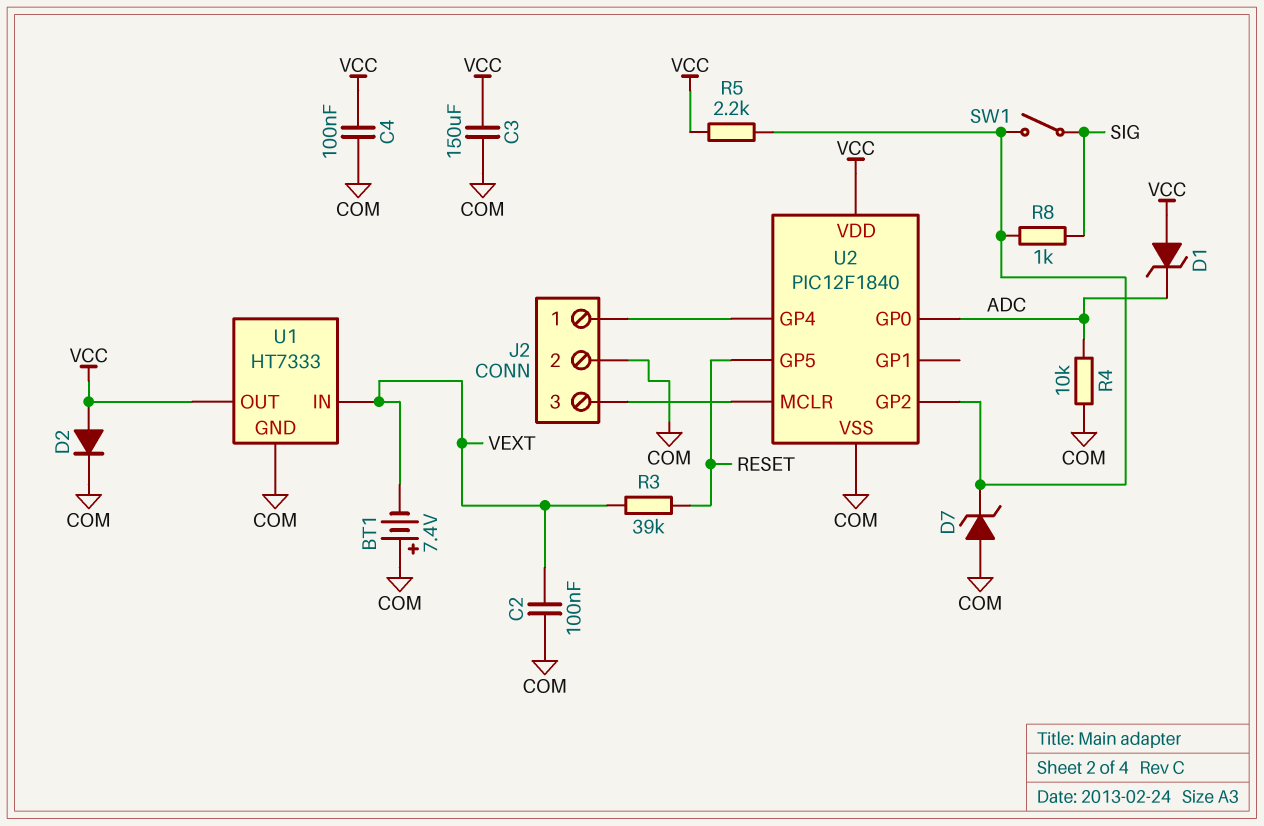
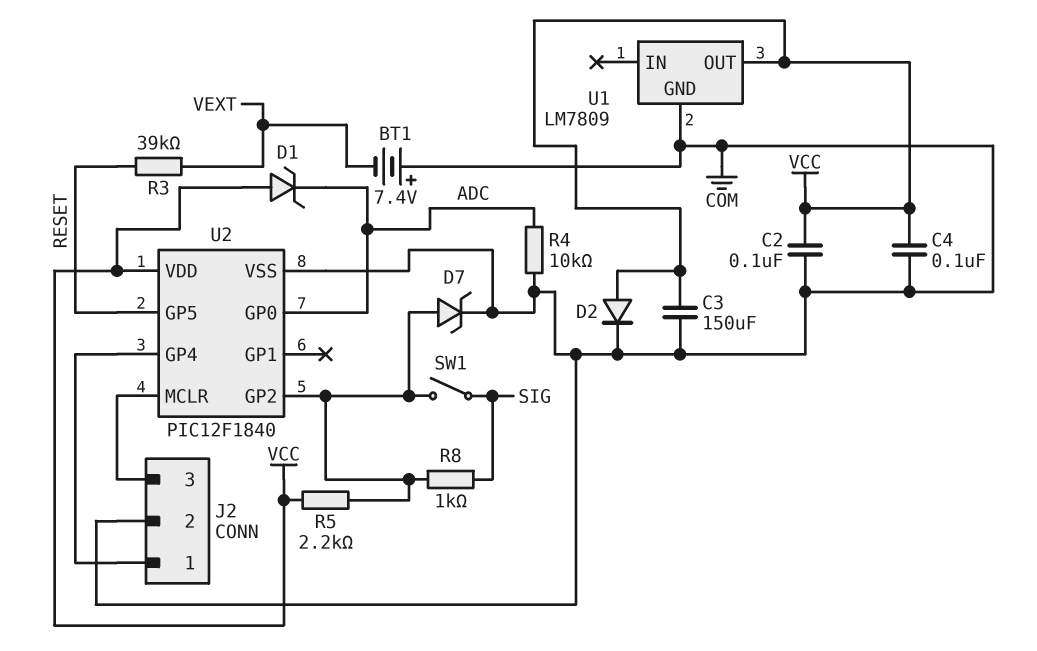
C2: 100nF (COM, VEXT) -> 100nF (COM, VCC)
D7: zener (A COM, K U2/GP2) -> zener (A U2/GP2, K COM)
U1: HT7333 -> LM7809
U1 pin IN: VEXT -> none

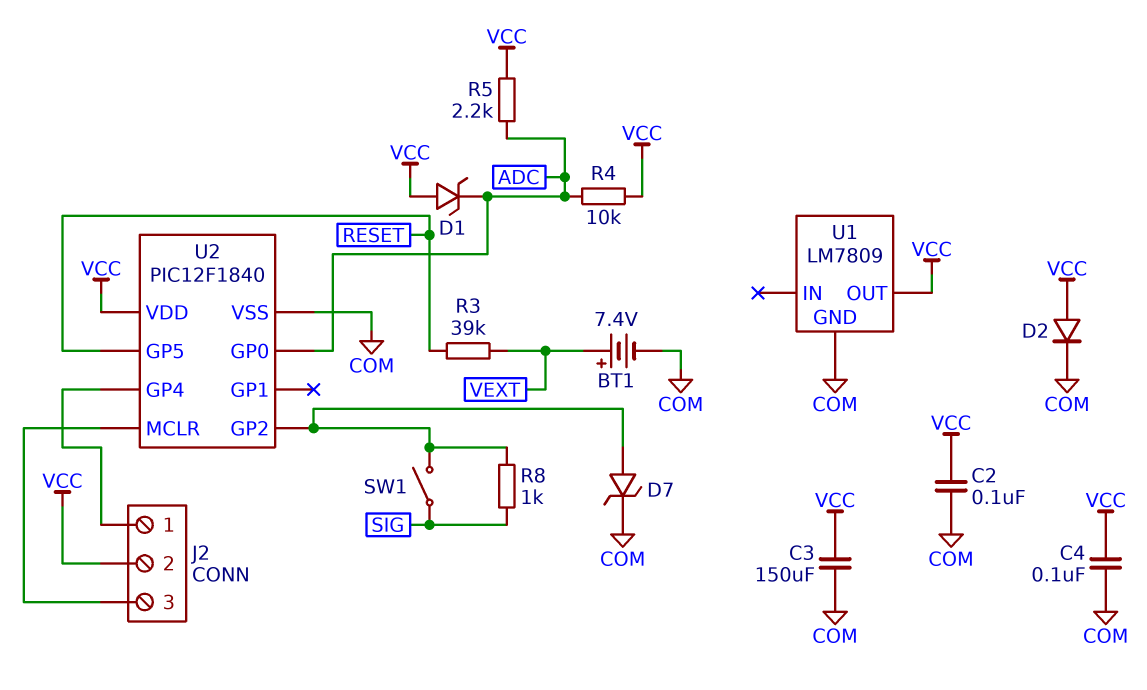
BT1: 7.4V (plus COM, minus VEXT) -> 7.4V (plus VEXT, minus COM)
J2 pin 2: COM -> VCC
R4: 10k (ADC, COM) -> 10k (ADC, VCC)
R5: 2.2k (U2/GP2, VCC) -> 2.2k (ADC, VCC)

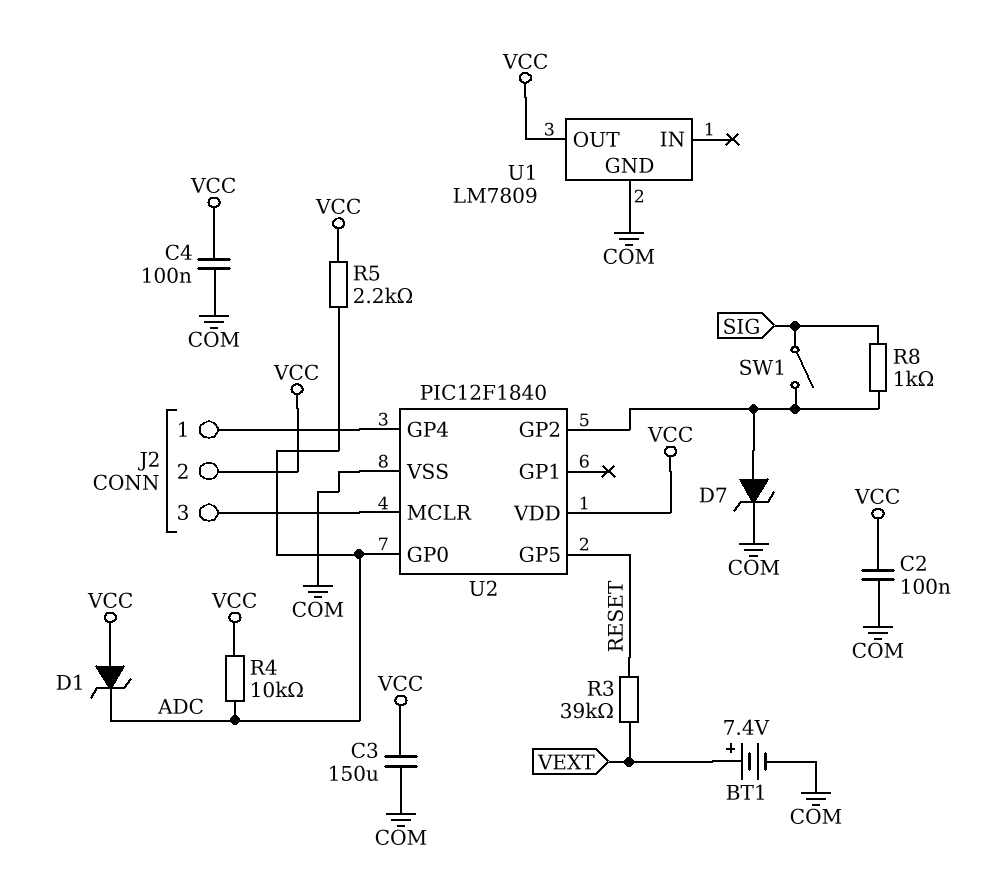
D2: diode (A VCC, K COM) -> none

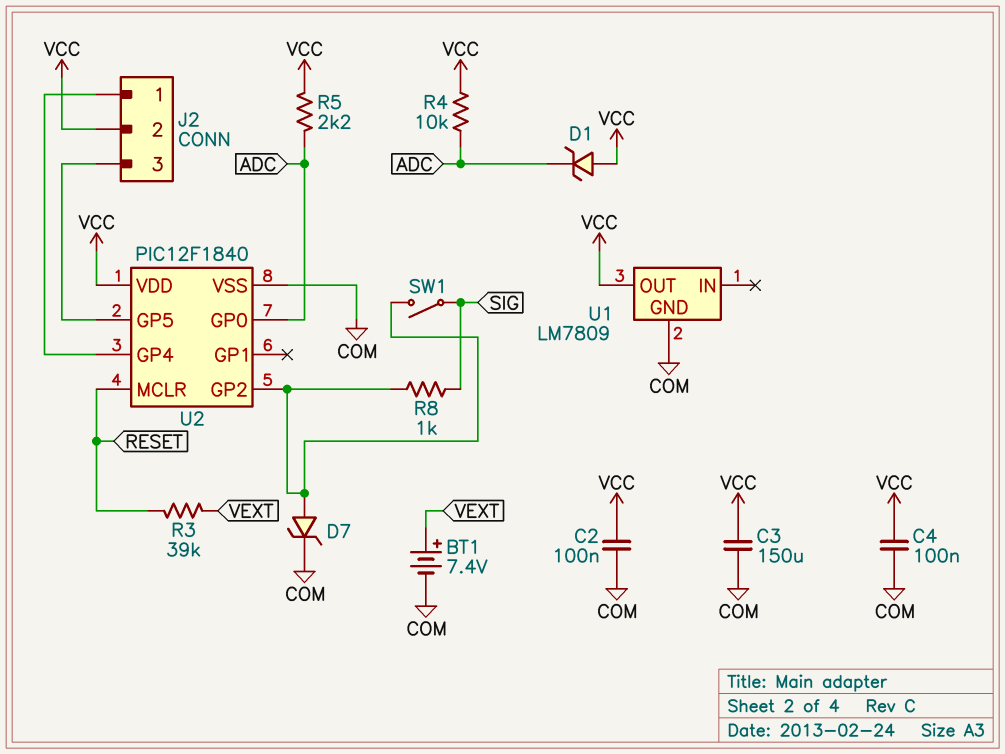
U2 pin GP5: RESET -> J2/3
U2 pin MCLR: J2/3 -> RESET

